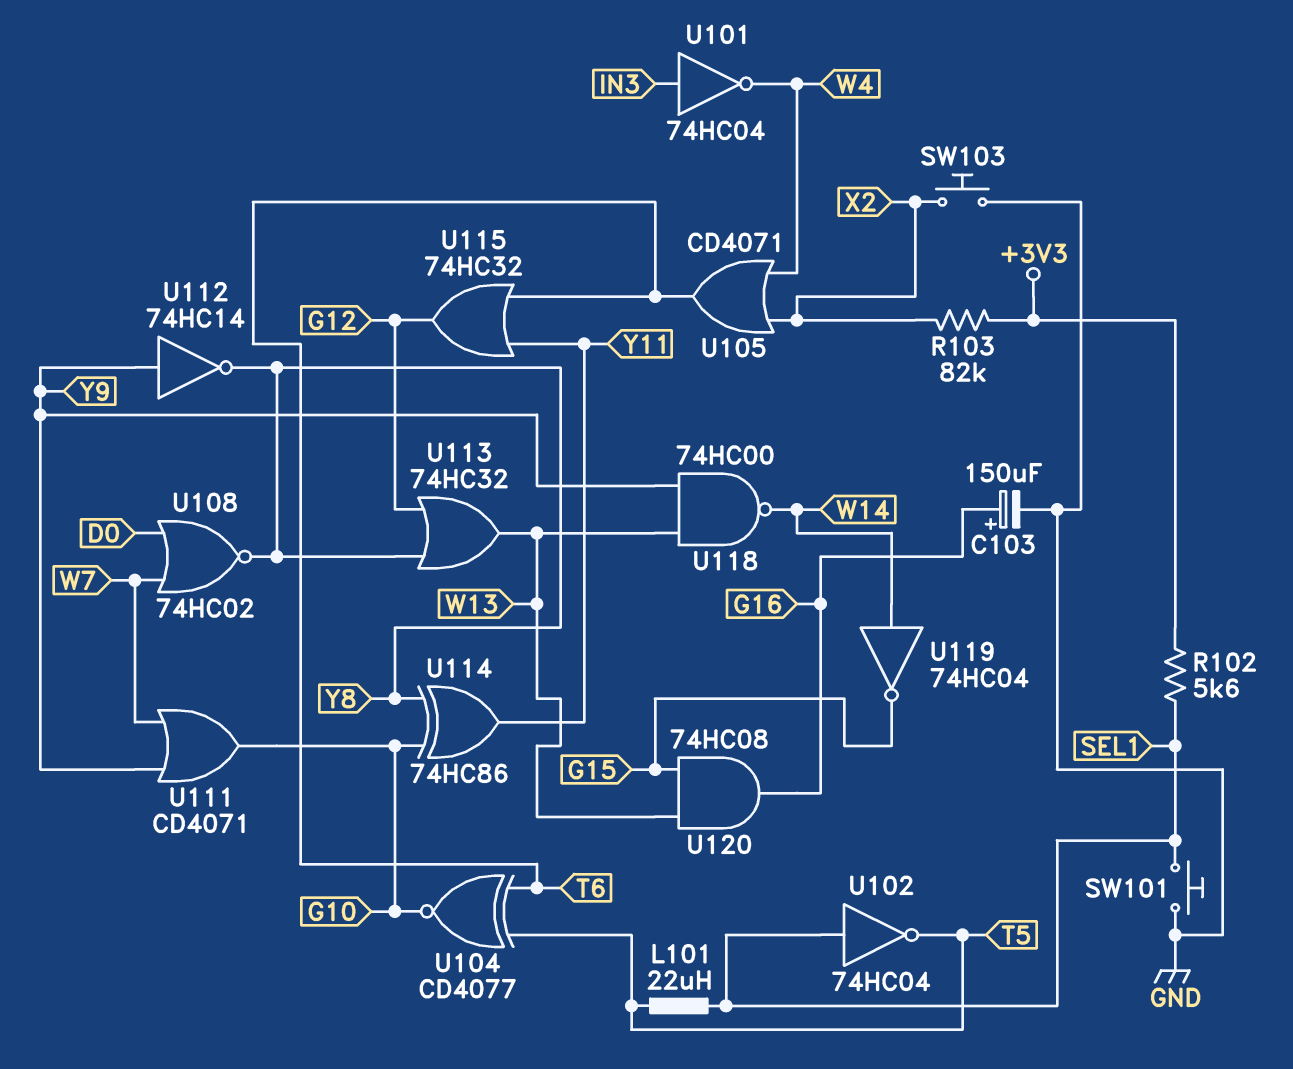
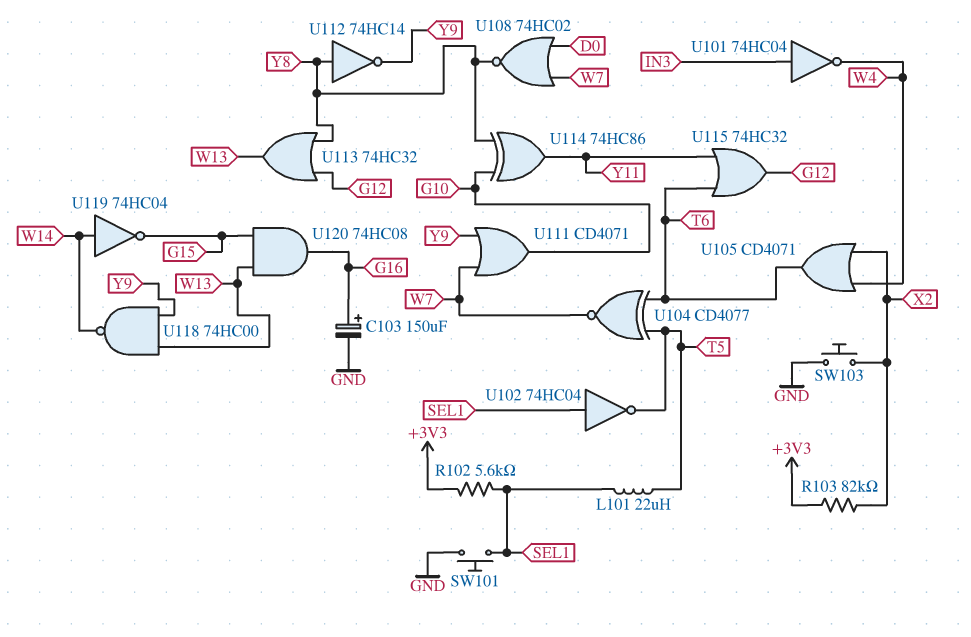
U104: XNOR CD4077 (in T5, in T6, out G10) -> XNOR CD4077 (in T5, in T6, out W7)
U112: NOT 74HC14 (in Y9, out Y8) -> NOT 74HC14 (in Y8, out Y9)

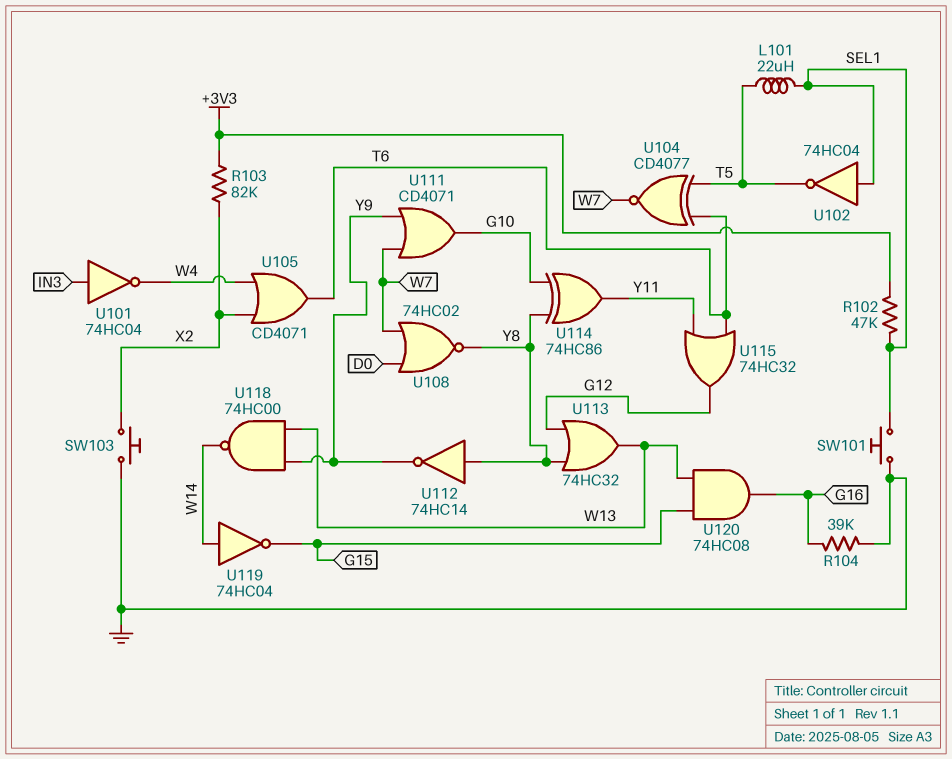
C103: 150uF (plus G16, minus GND) -> none
R102: 5.6k (+3V3, SEL1) -> 47k (+3V3, SEL1)
R104: none -> 39k (G16, GND)

